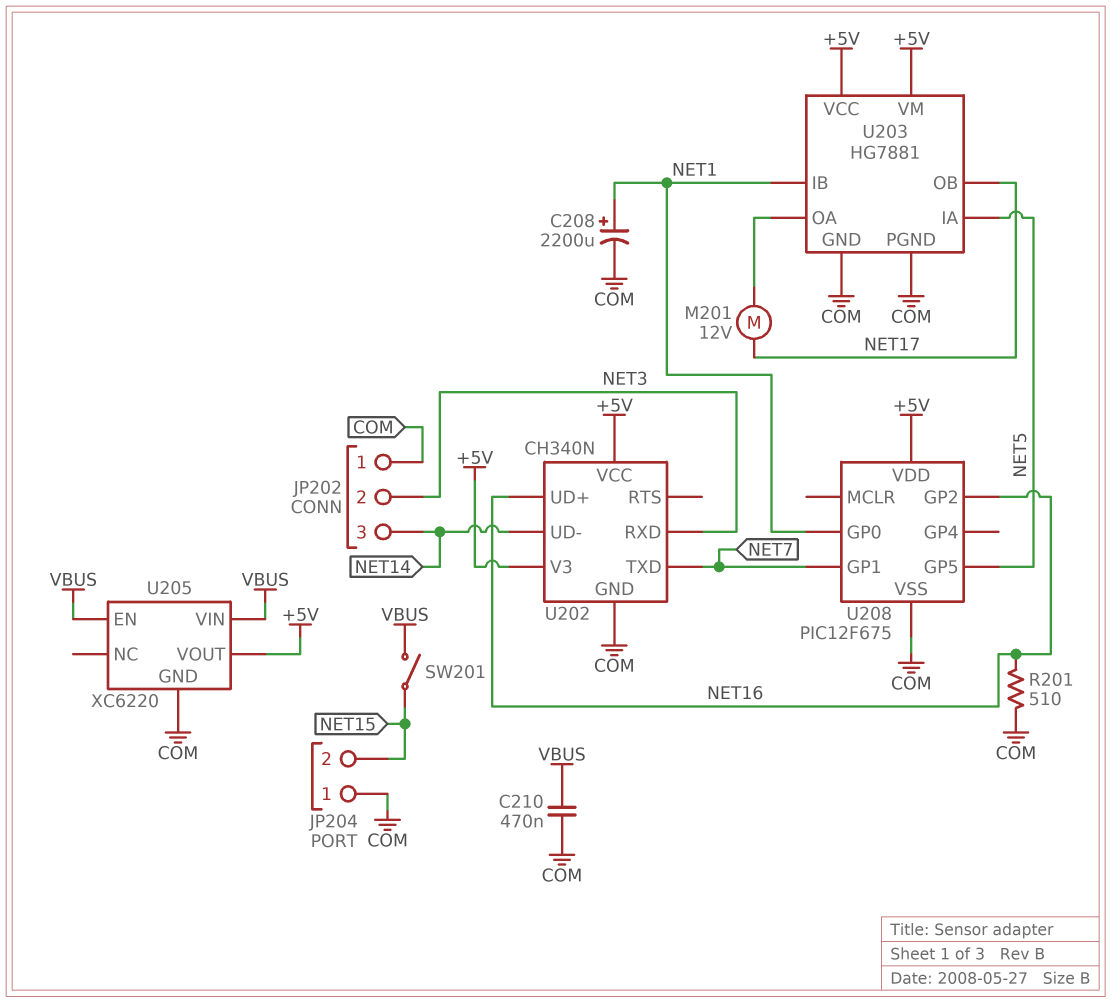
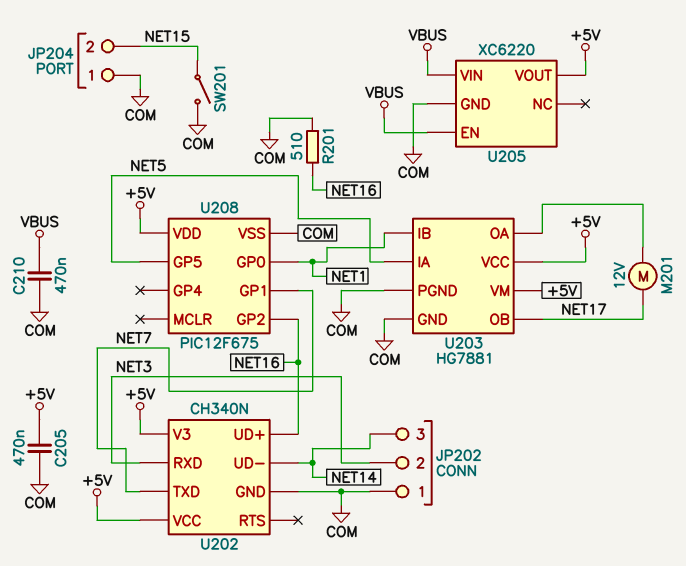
C205: none -> 470nF (+5V, COM)
C208: 2200uF (plus NET1, minus COM) -> none
SW201: switch (NET15, VBUS) -> switch (COM, NET15)

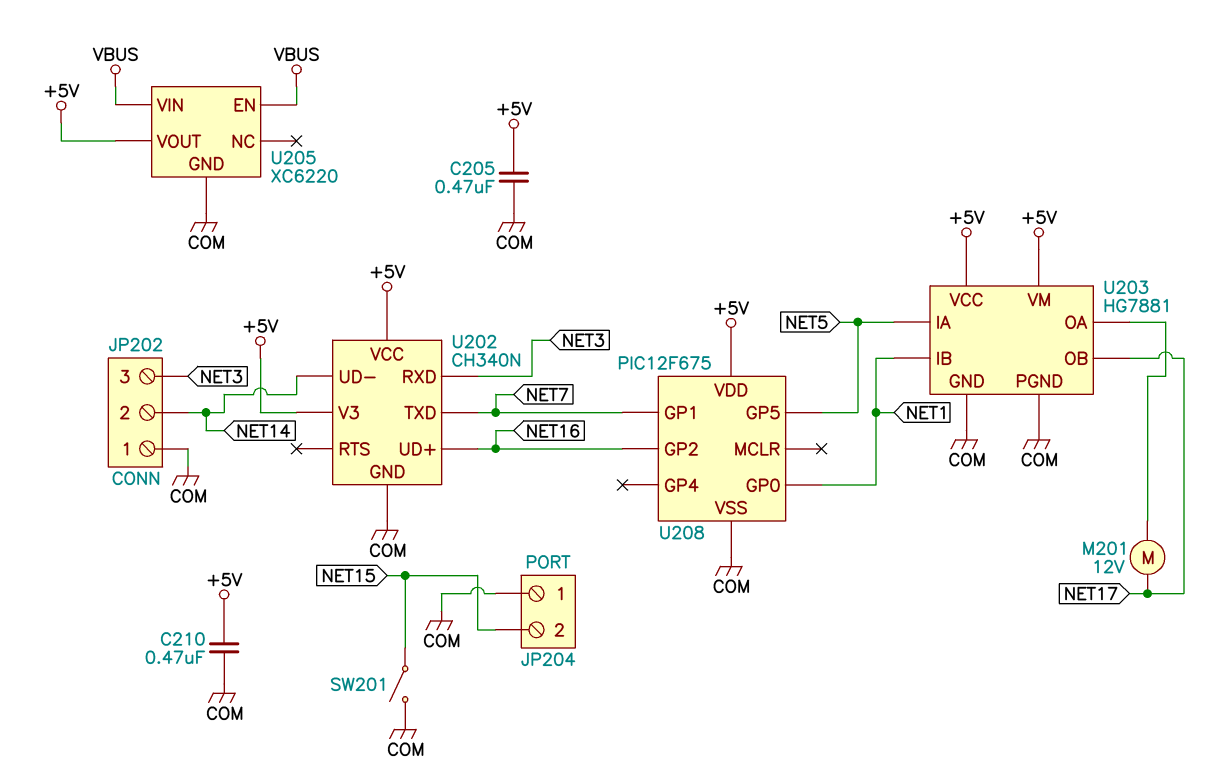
C210: 470nF (COM, VBUS) -> 470nF (+5V, COM)
JP202 pin 2: NET3 -> NET14
JP202 pin 3: NET14 -> NET3
R201: 510 (COM, NET16) -> none

